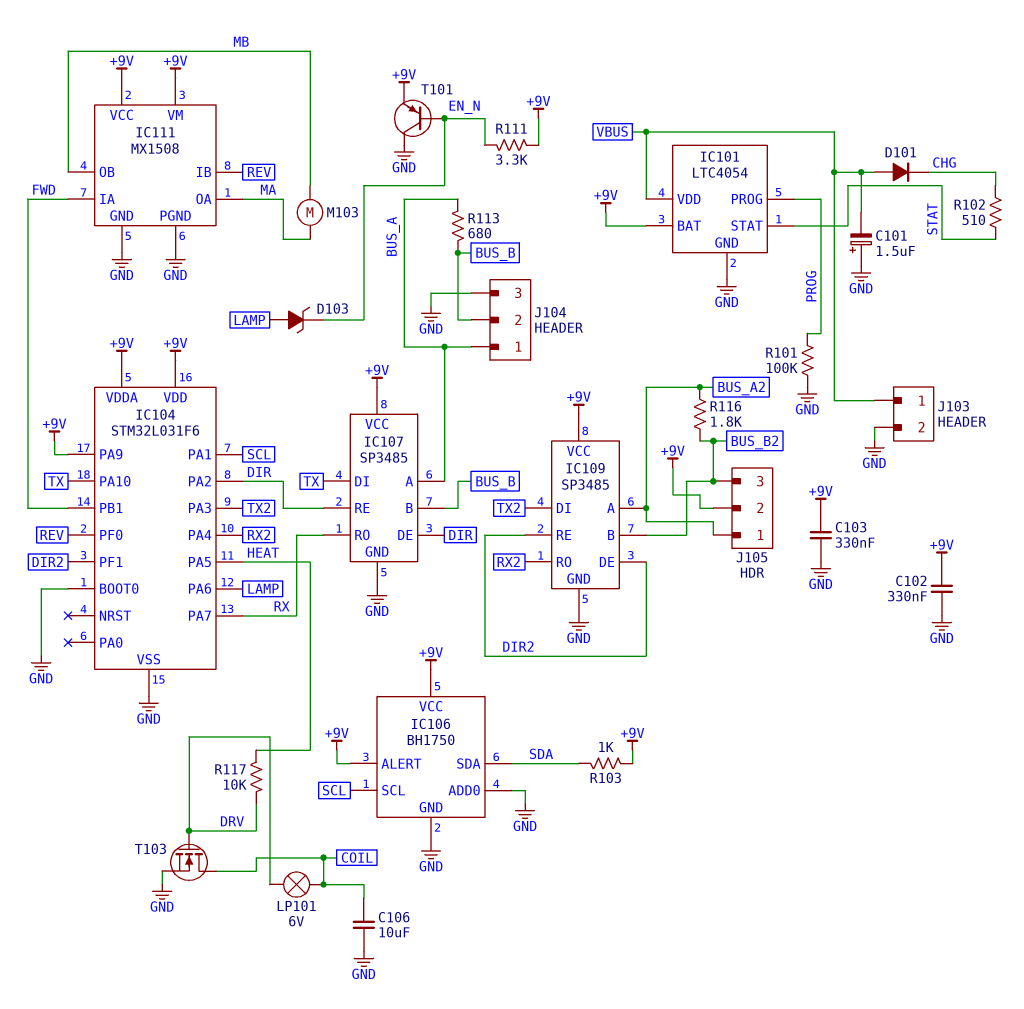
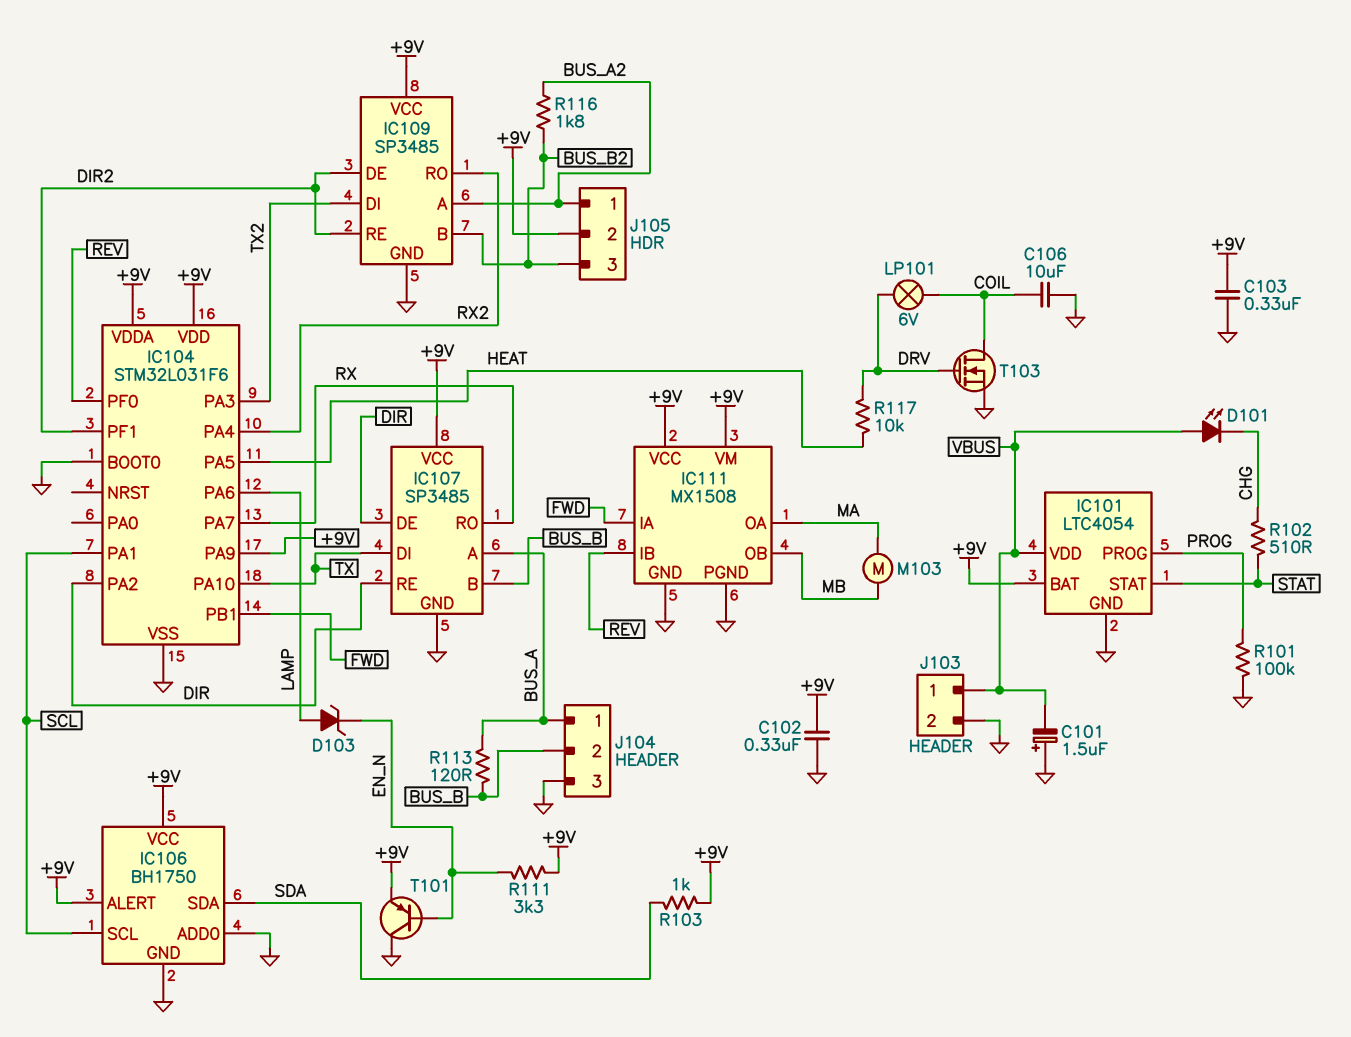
D101: diode (A VBUS, K CHG) -> LED (A VBUS, K CHG)
R113: 680 (BUS_A, BUS_B) -> 120 (BUS_A, BUS_B)

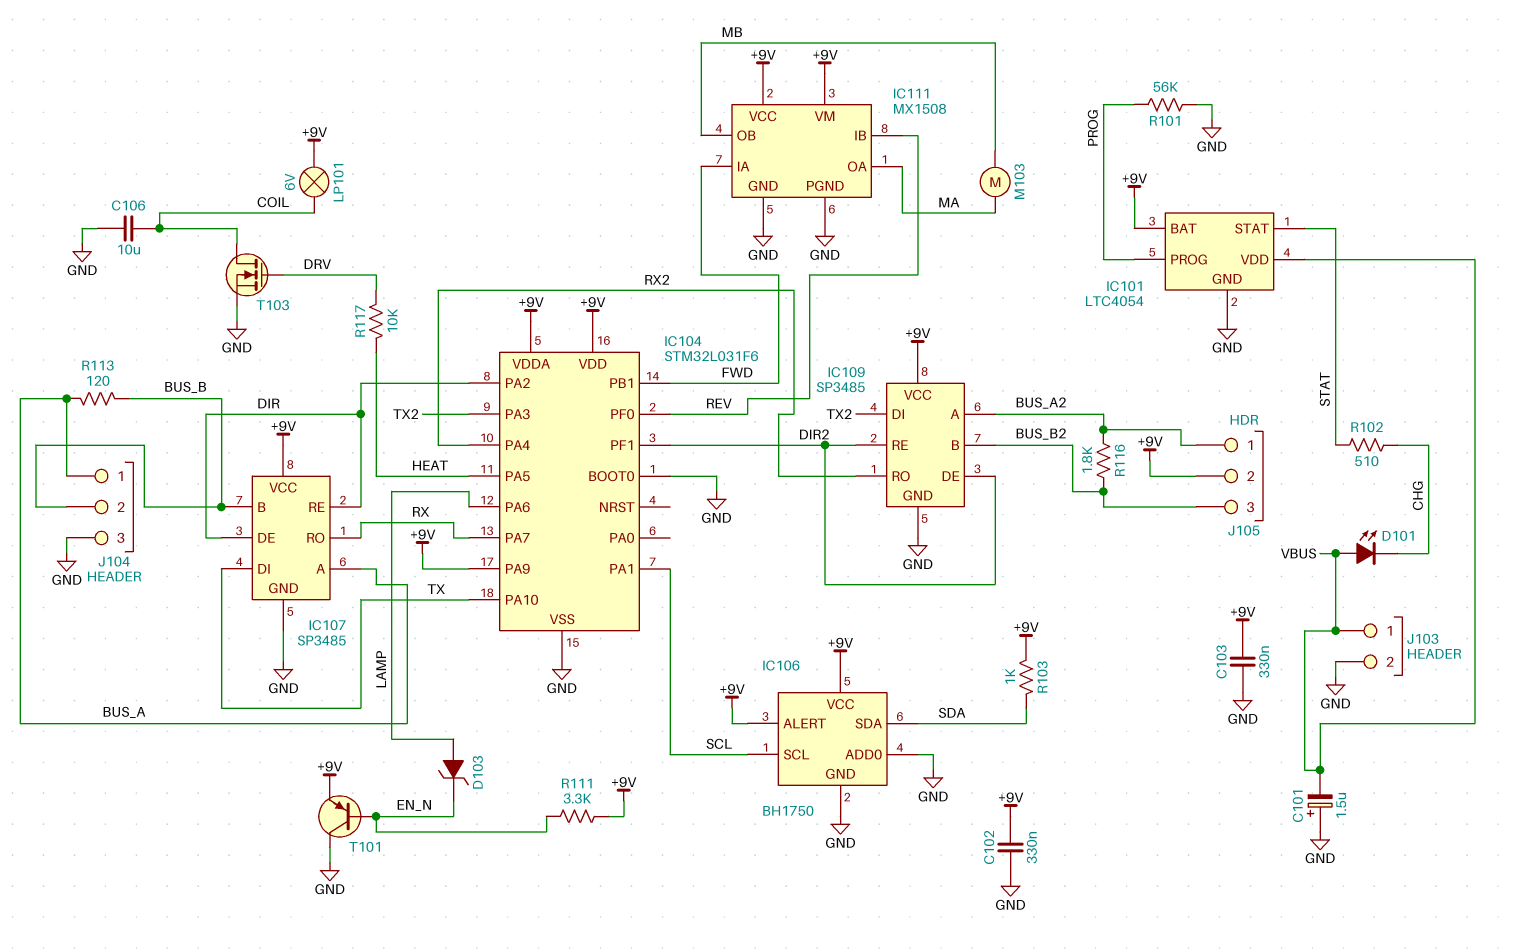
LP101: lamp 6V (COIL, DRV) -> lamp 6V (+9V, COIL)
R101: 100k (GND, PROG) -> 56k (GND, PROG)

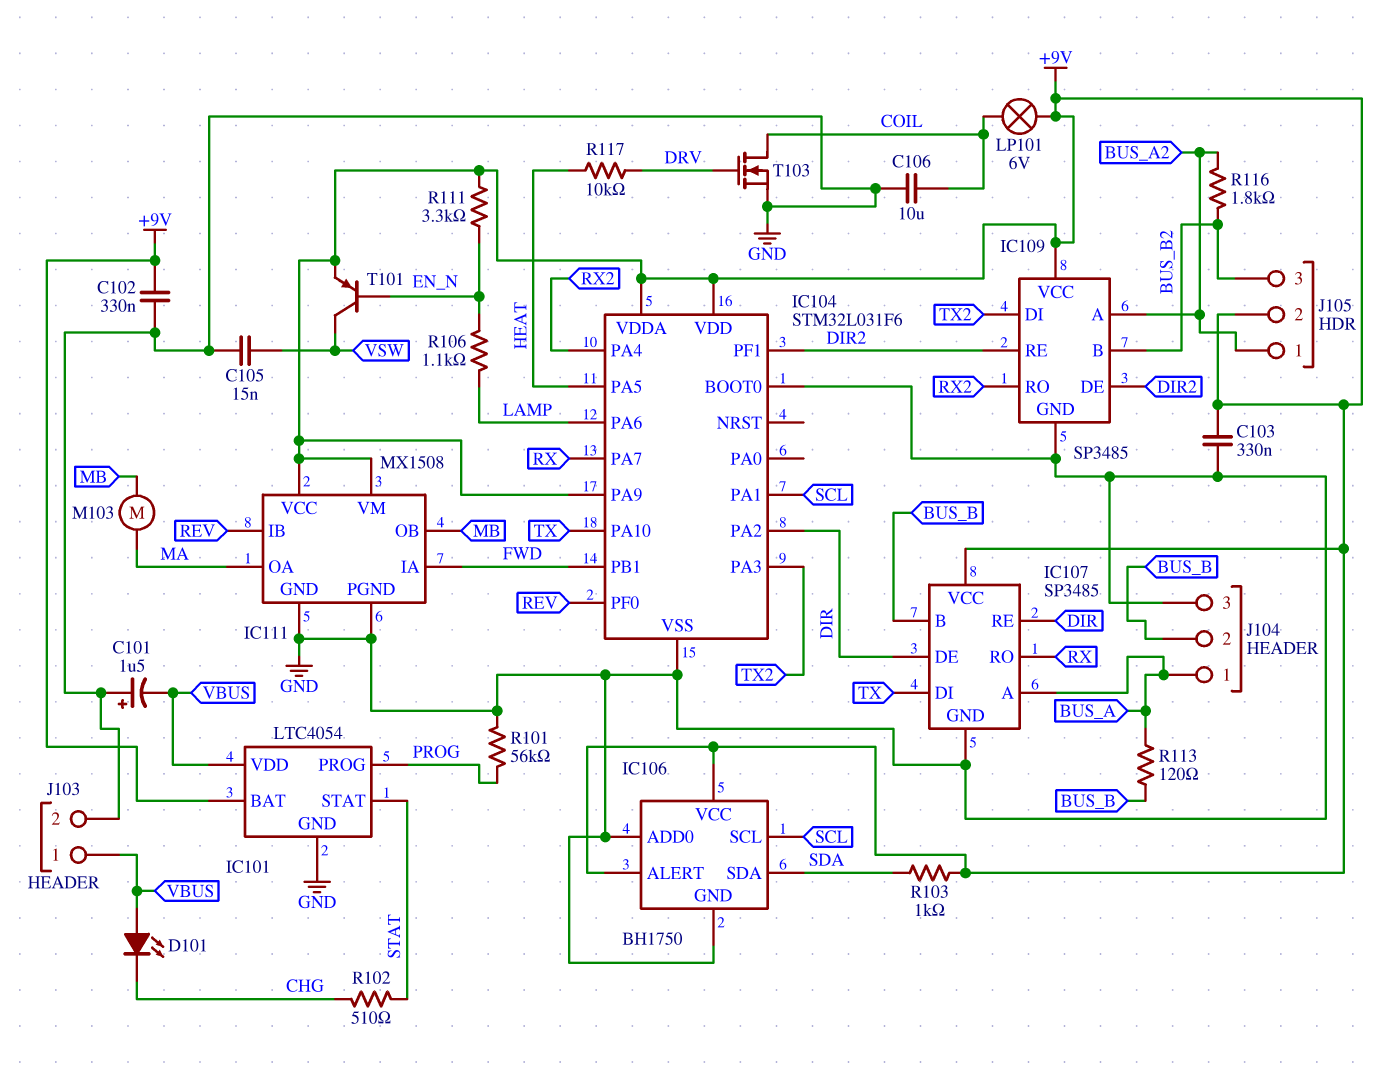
C105: none -> 15nF (GND, VSW)
D103: zener (A LAMP, K EN_N) -> none
R106: none -> 1.1k (EN_N, LAMP)
T101: PNP (B EN_N, C GND, E +9V) -> PNP (B EN_N, C VSW, E +9V)

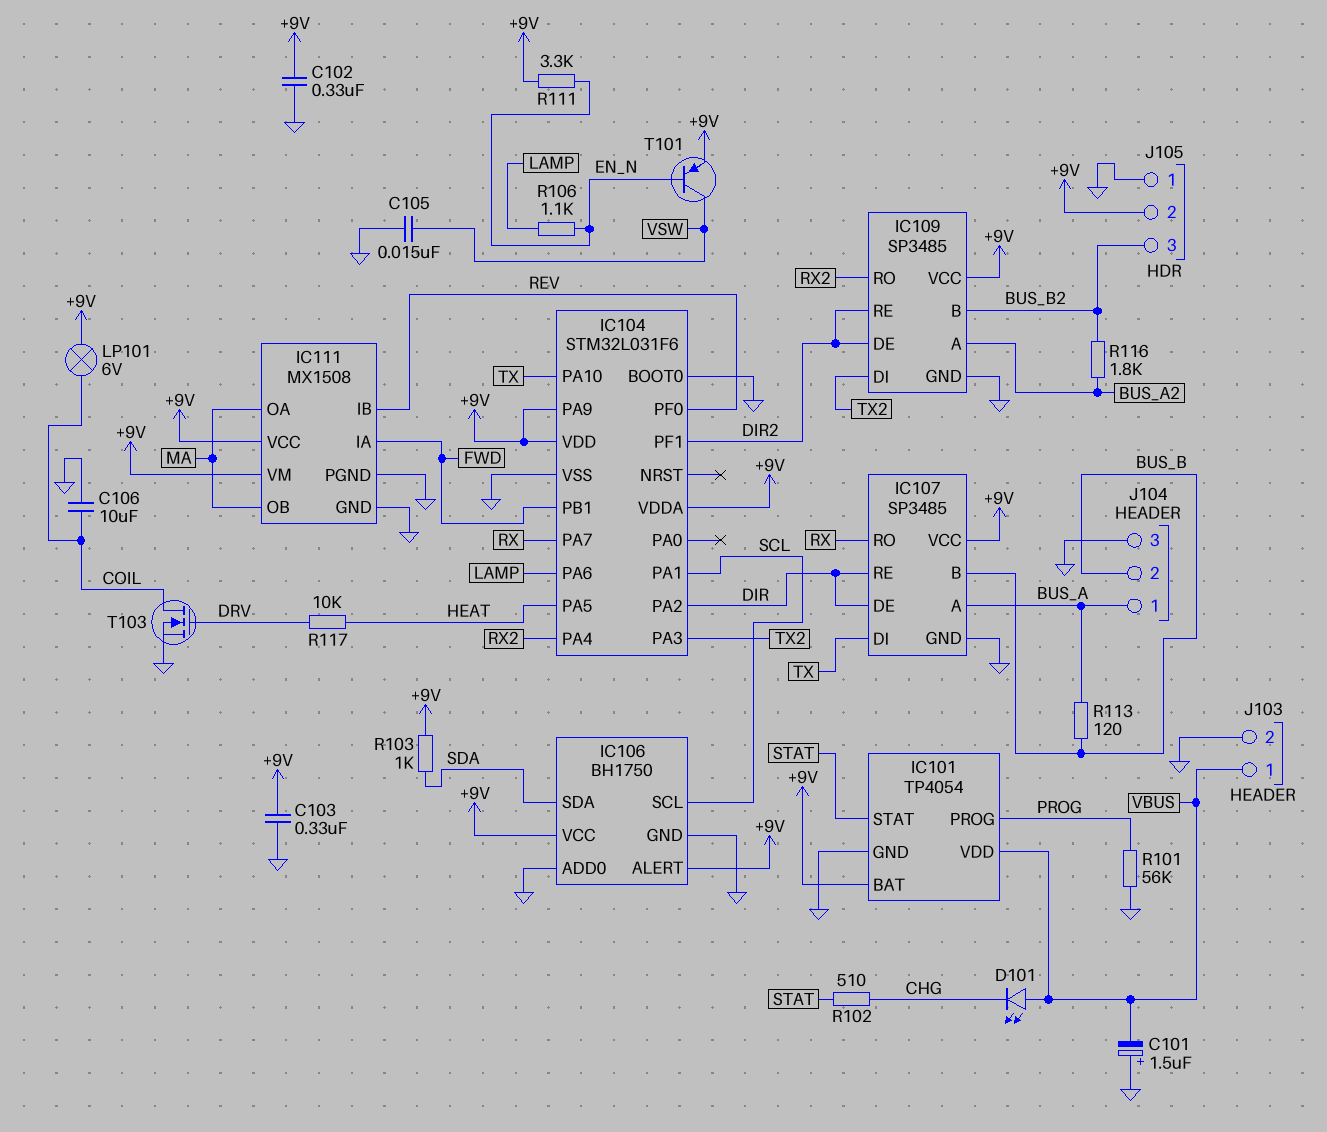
IC101: LTC4054 -> TP4054
IC111 pin OB: MB -> MA
J105 pin 1: BUS_A2 -> GND
M103: motor (MA, MB) -> none

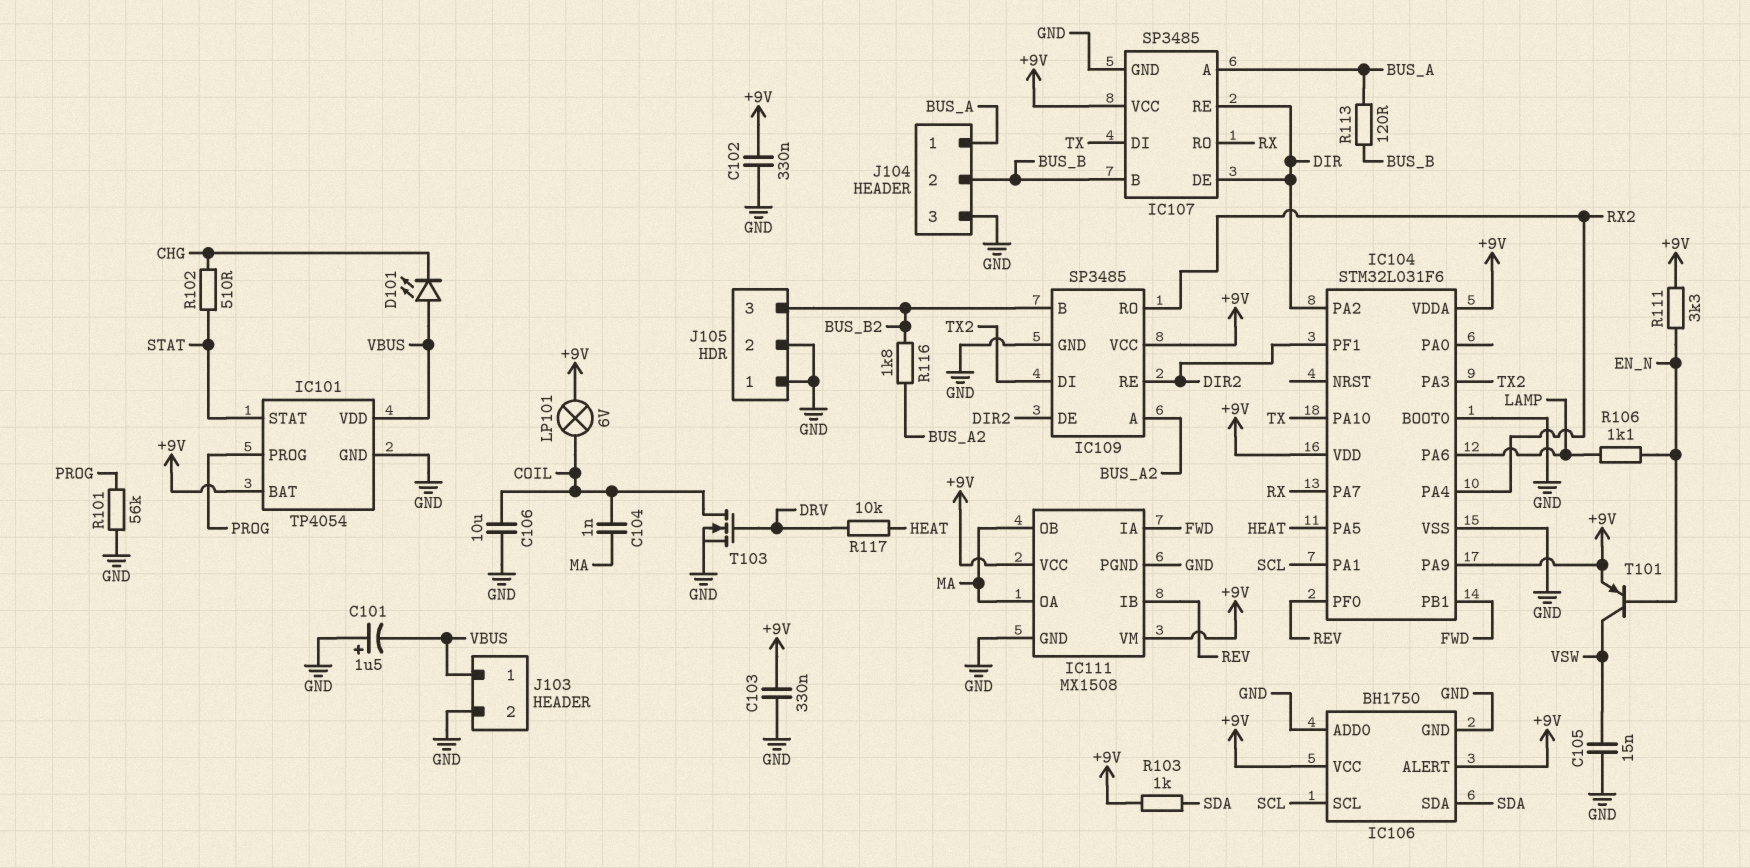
C104: none -> 1nF (COIL, MA)
J105 pin 2: +9V -> GND

